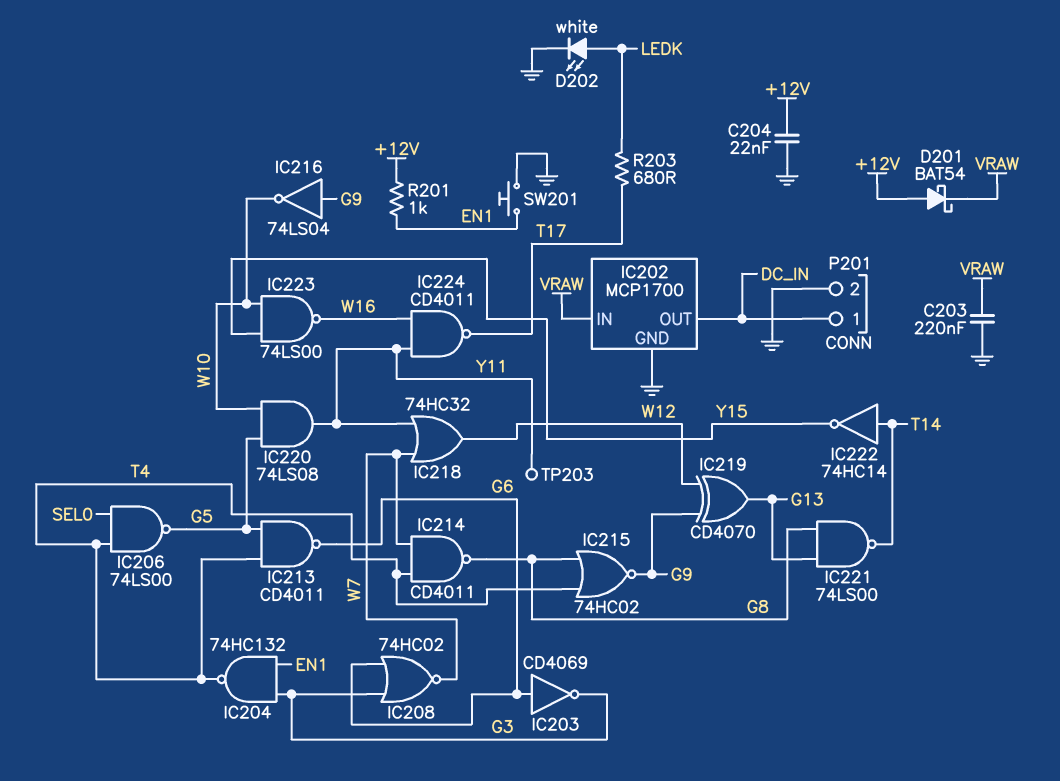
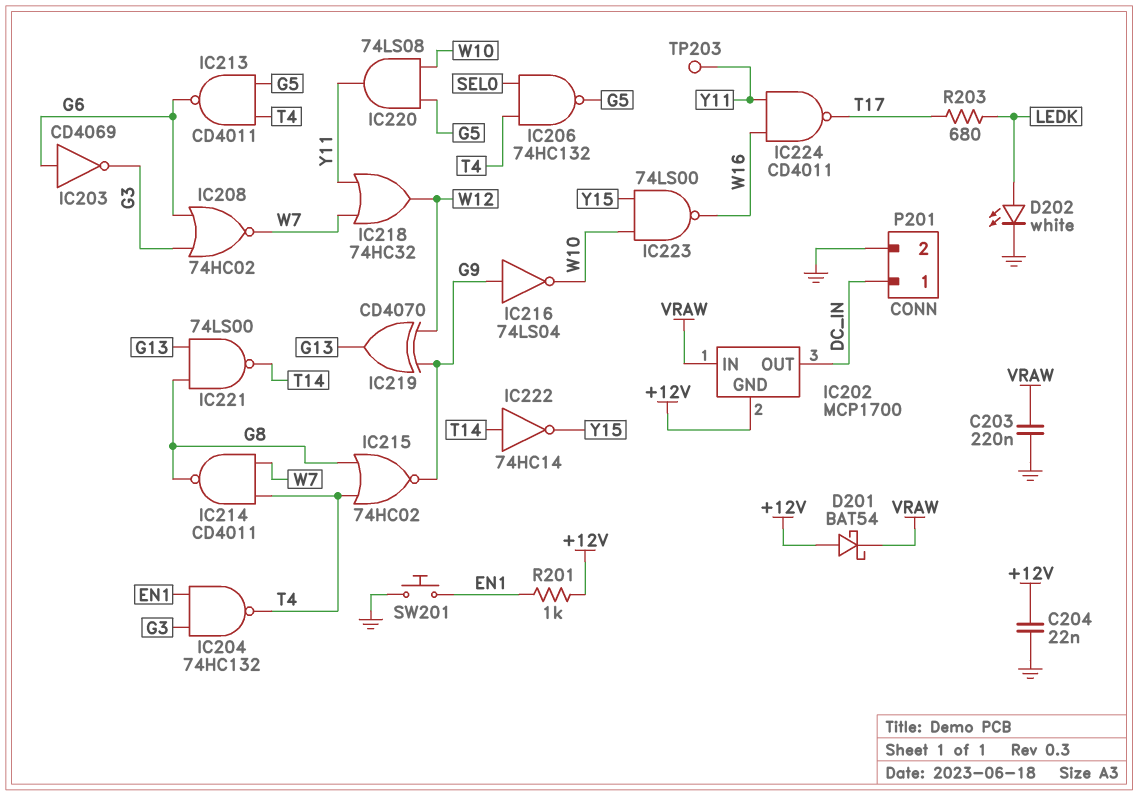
IC202 pin GND: GND -> +12V
IC206: NAND 74LS00 (in SEL0, in T4, out G5) -> NAND 74HC132 (in SEL0, in T4, out G5)

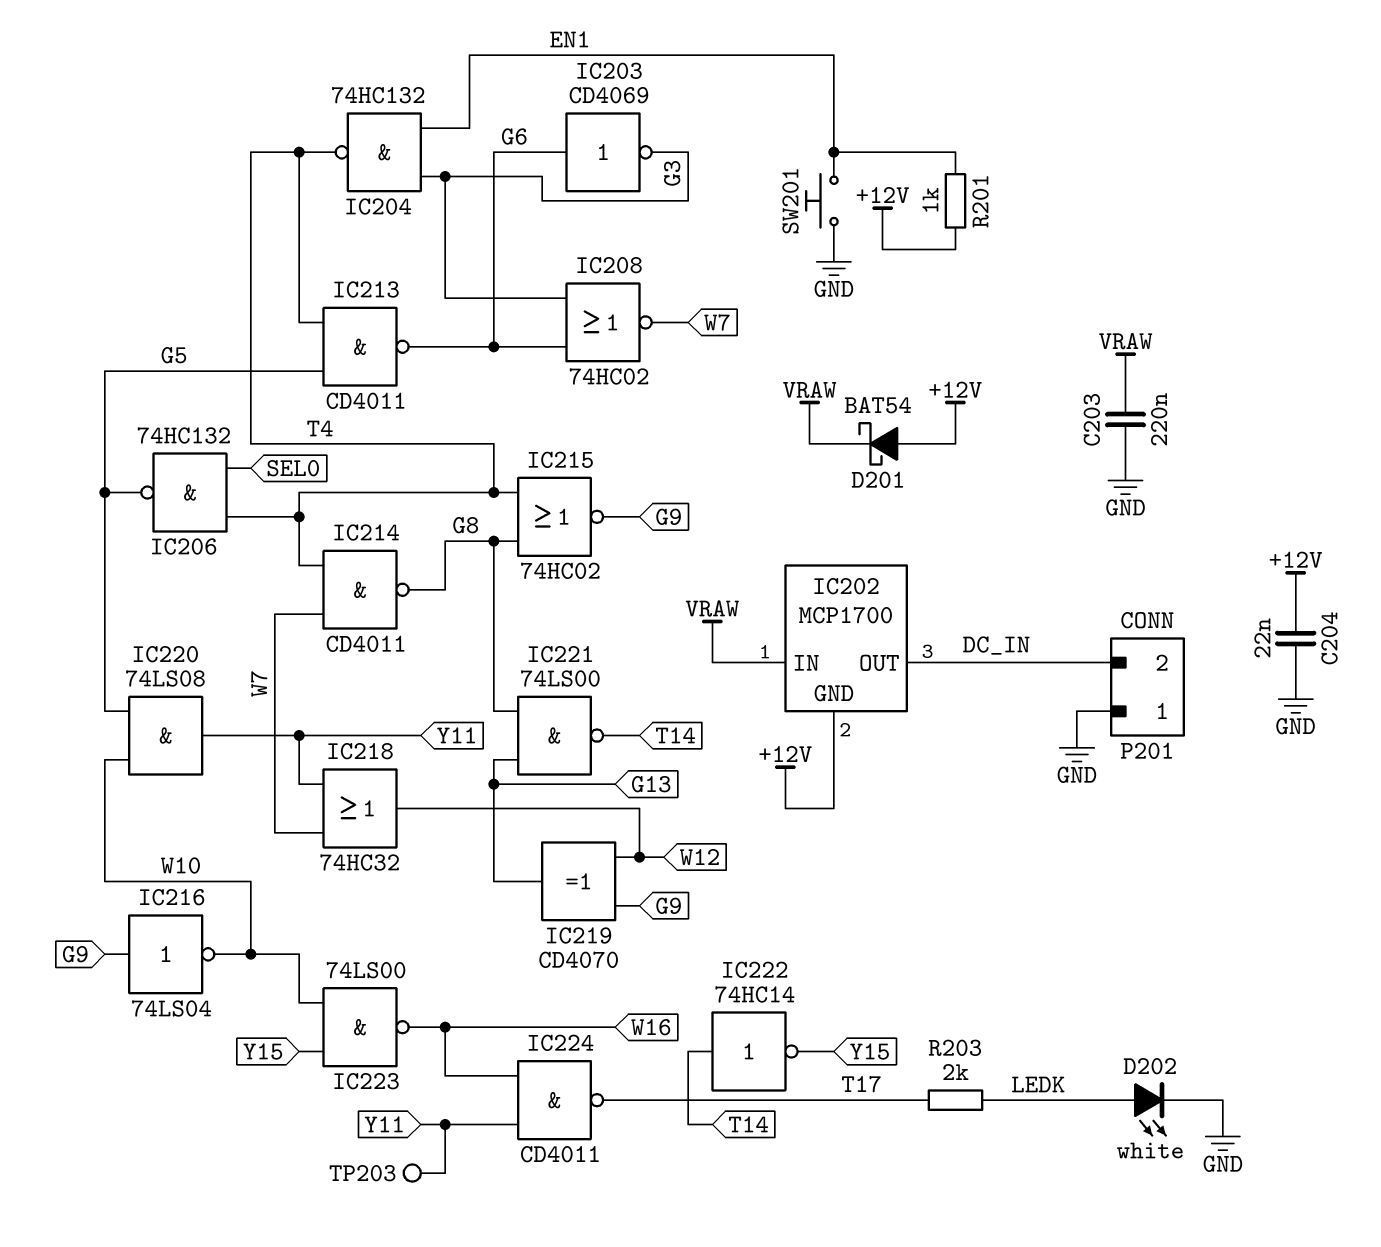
P201 pin 1: DC_IN -> GND
P201 pin 2: GND -> DC_IN
R203: 680 (LEDK, T17) -> 2k (LEDK, T17)

